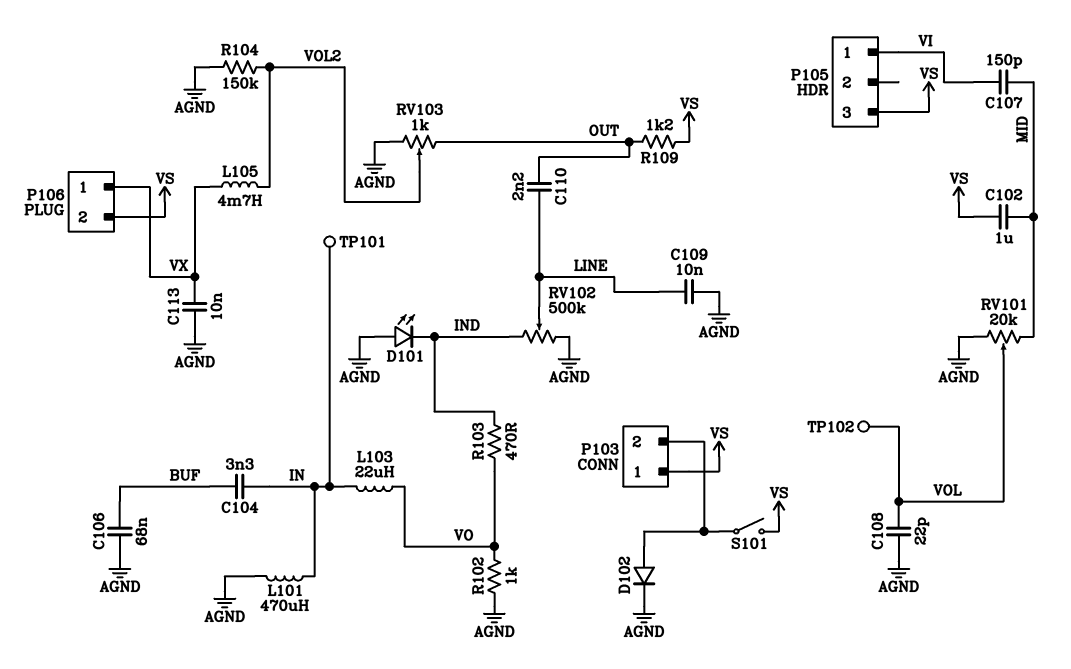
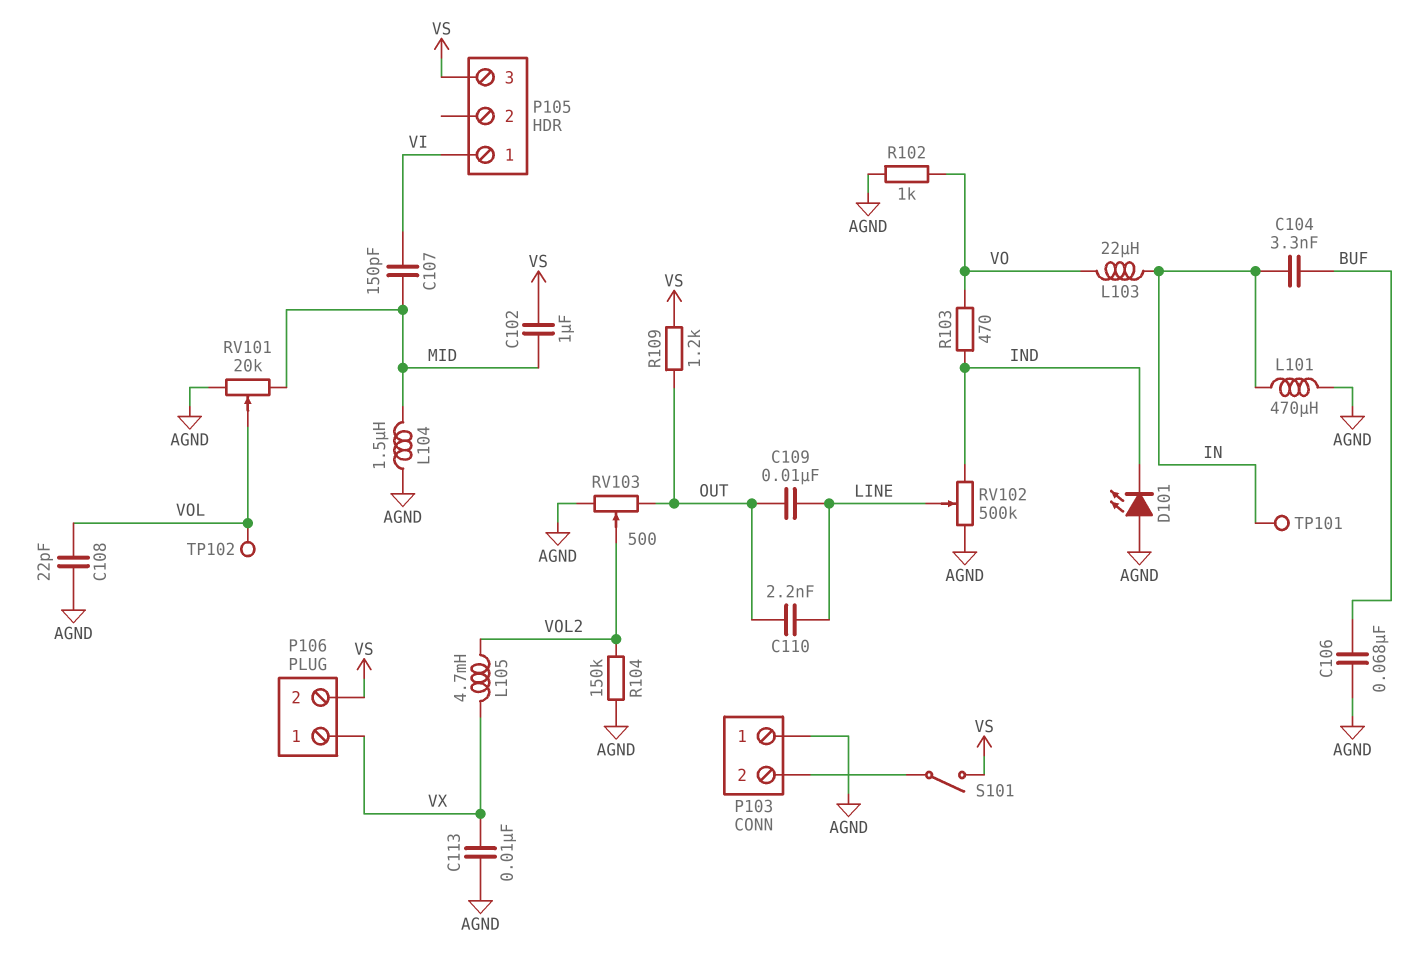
C109: 10nF (AGND, LINE) -> 10nF (LINE, OUT)
D102: diode (A P103/2, K AGND) -> none
L104: none -> 1.5uH (AGND, MID)
P103 pin 1: VS -> AGND
RV103: 1k (AGND, OUT, wiper VOL2) -> 500 (AGND, OUT, wiper VOL2)

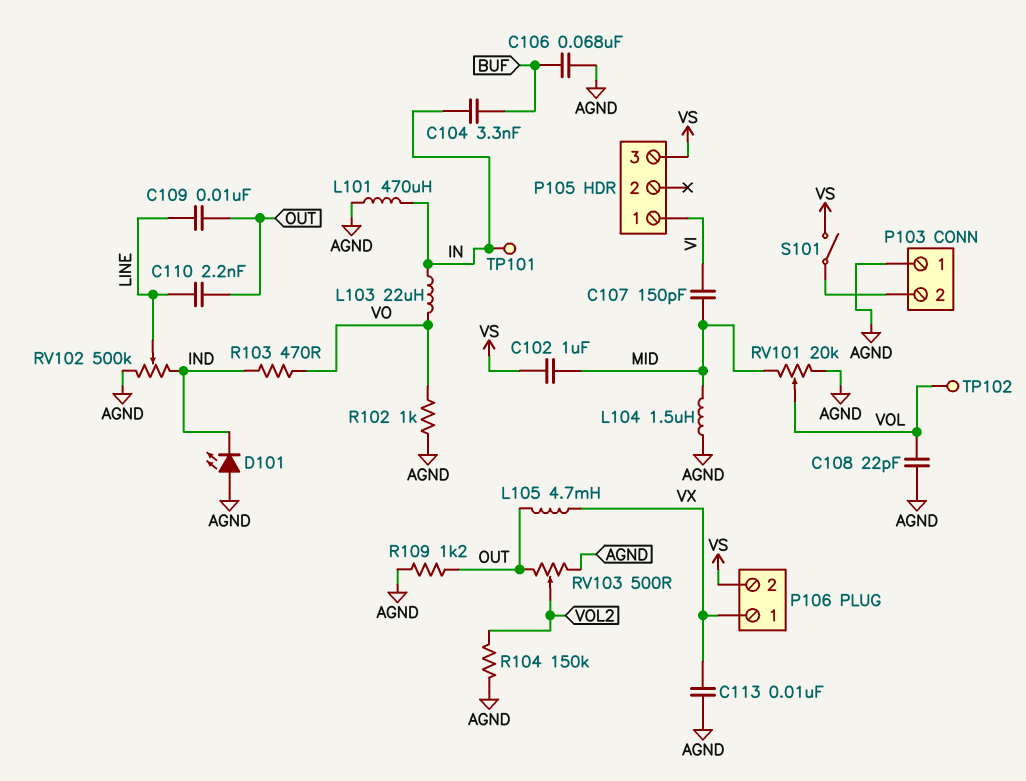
L105: 4.7mH (VOL2, VX) -> 4.7mH (OUT, VX)
R109: 1.2k (OUT, VS) -> 1.2k (AGND, OUT)

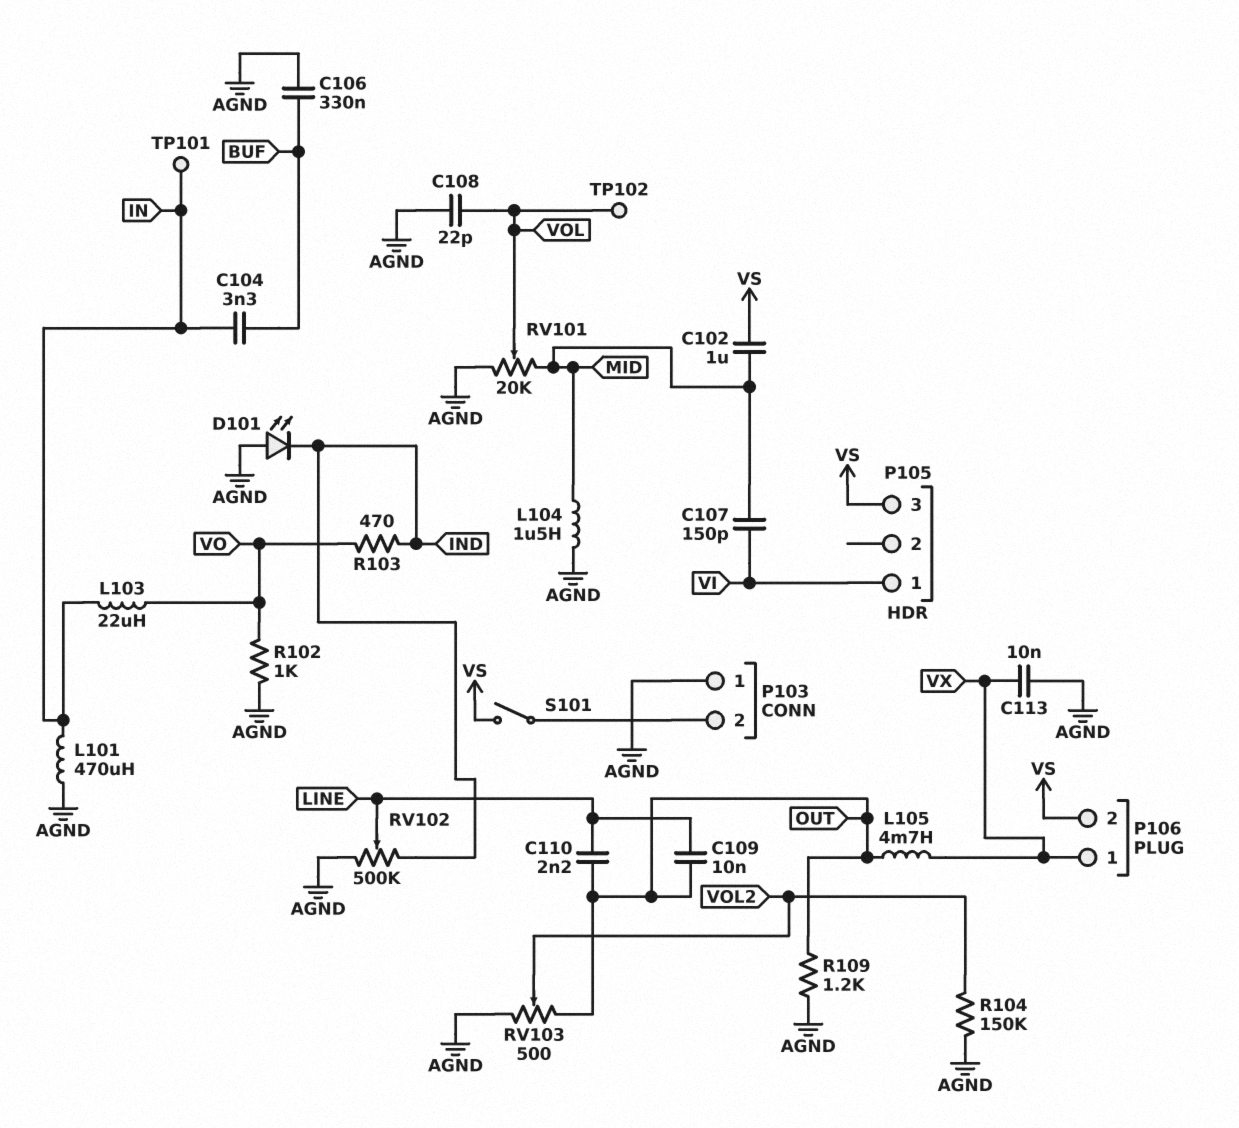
C106: 68nF (AGND, BUF) -> 330nF (AGND, BUF)

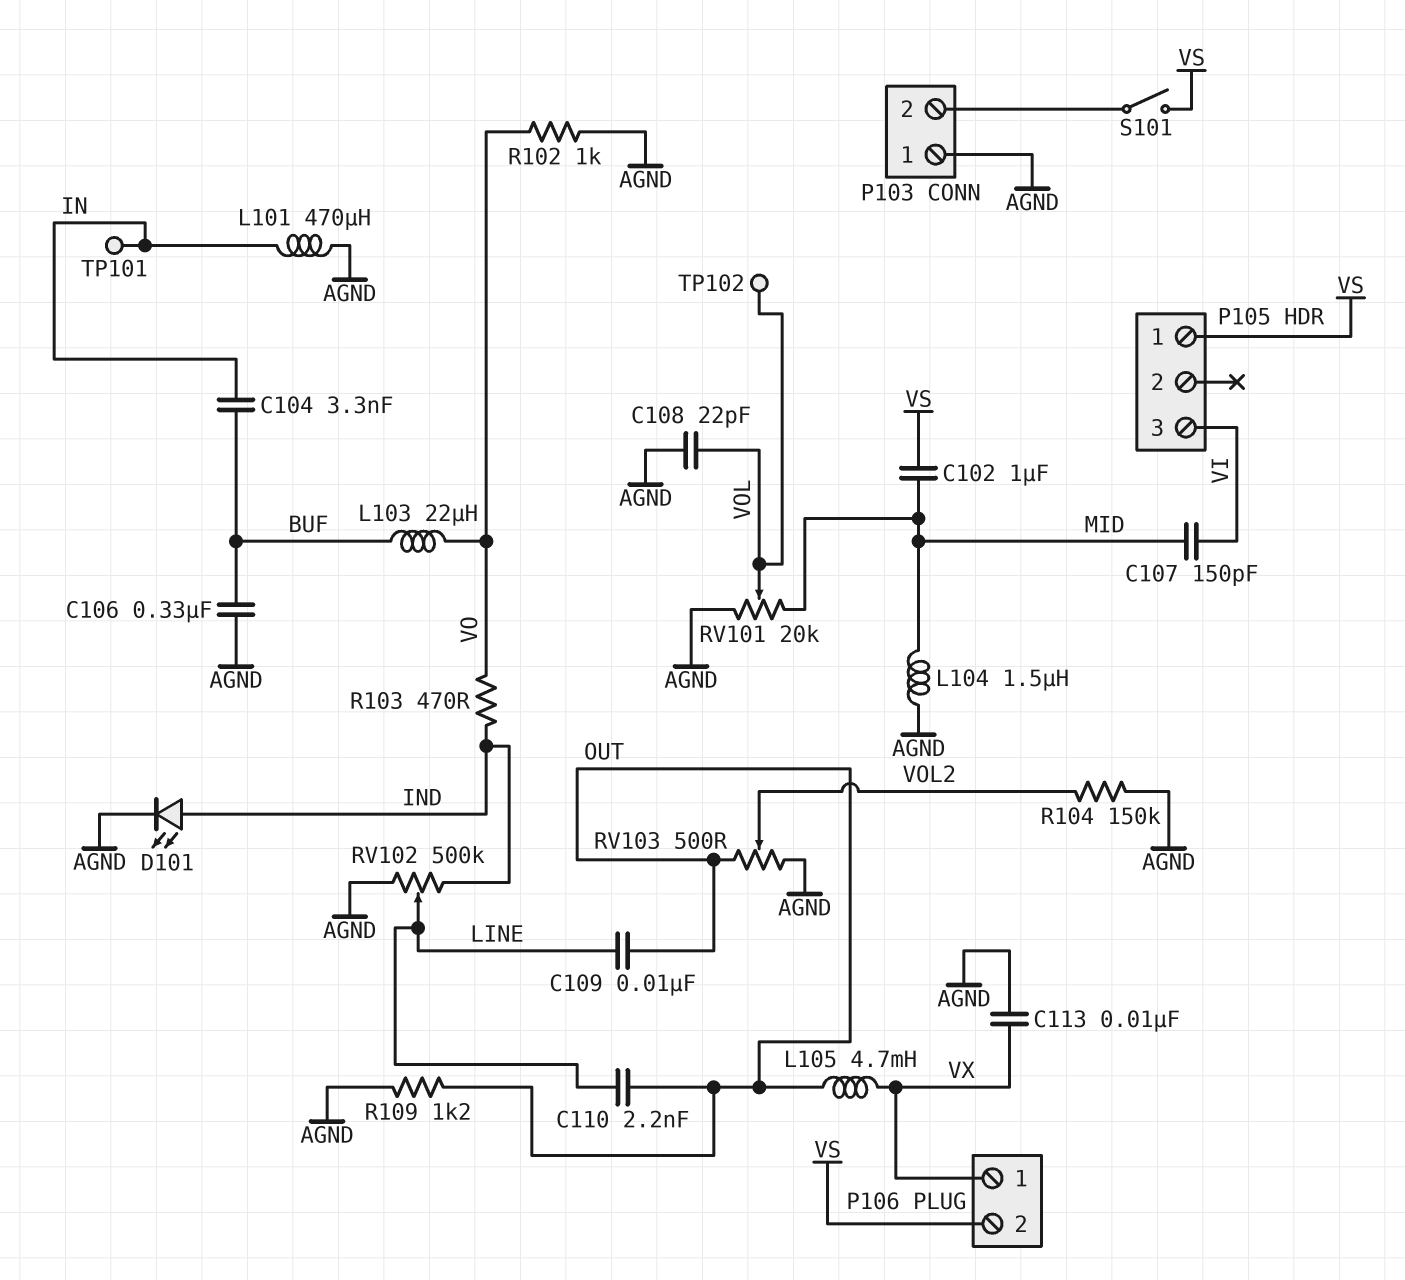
D101: LED (A AGND, K IND) -> LED (A IND, K AGND)
L103: 22uH (IN, VO) -> 22uH (BUF, VO)
P105 pin 1: VI -> VS
P105 pin 3: VS -> VI

